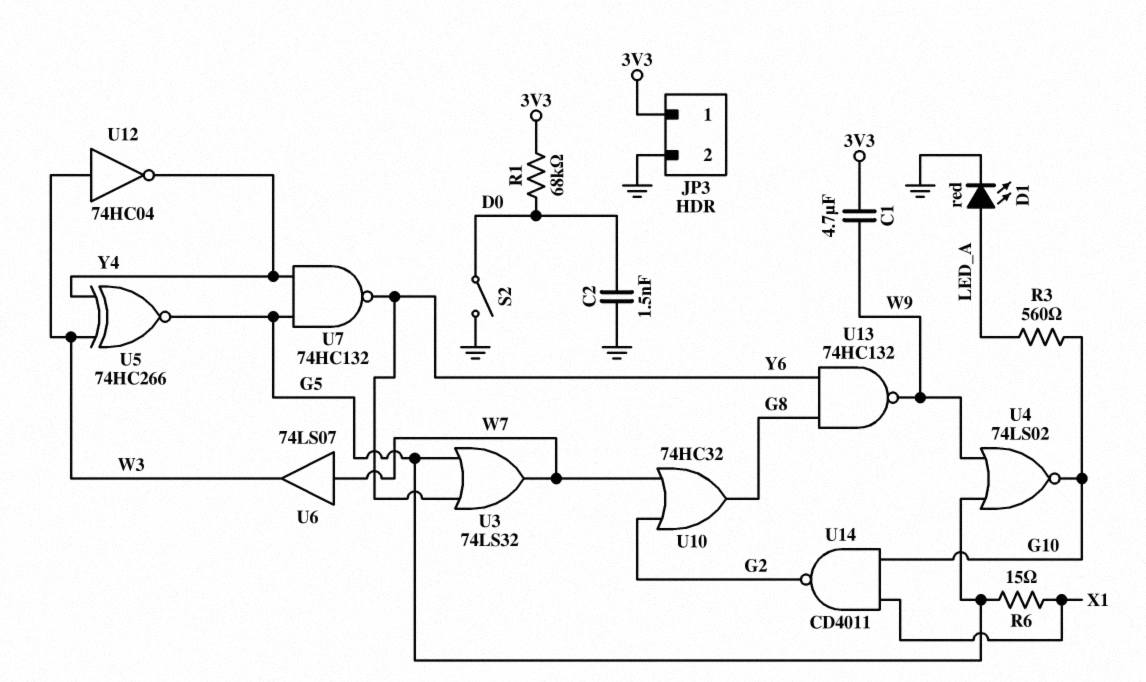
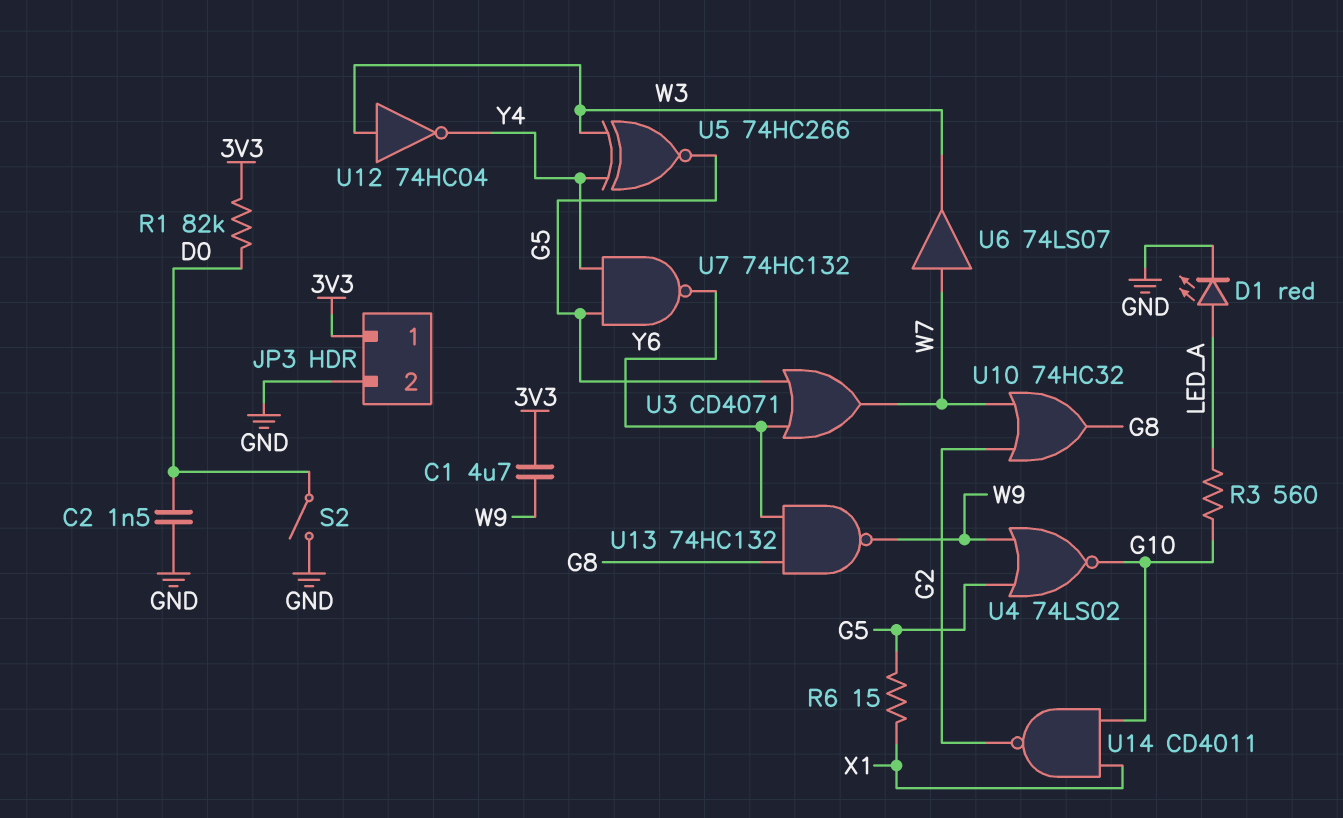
R1: 68k (3V3, D0) -> 82k (3V3, D0)
U3: OR 74LS32 (in G5, in Y6, out W7) -> OR CD4071 (in G5, in Y6, out W7)

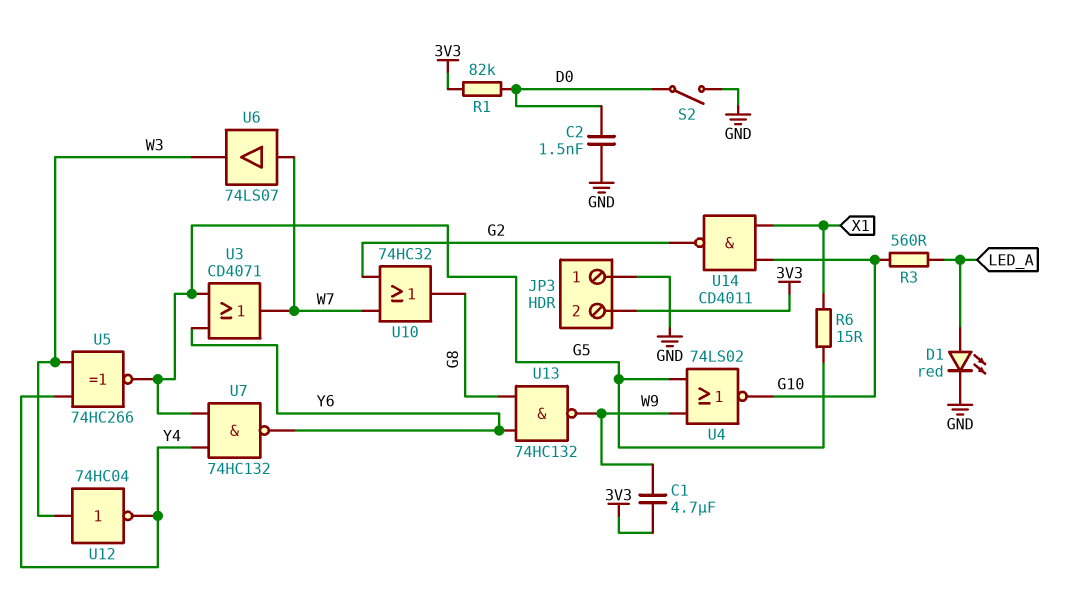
JP3 pin 1: 3V3 -> GND
JP3 pin 2: GND -> 3V3

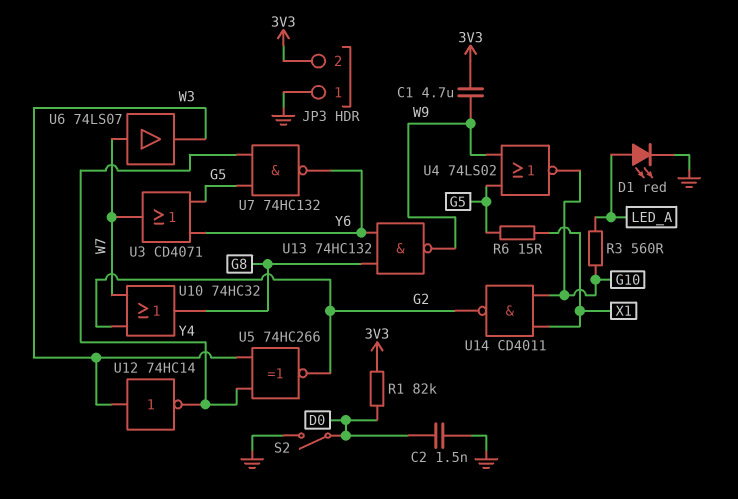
U5: XNOR 74HC266 (in W3, in Y4, out G5) -> XNOR 74HC266 (in W3, in Y4, out G2)
U12: NOT 74HC04 (in W3, out Y4) -> NOT 74HC14 (in W3, out Y4)

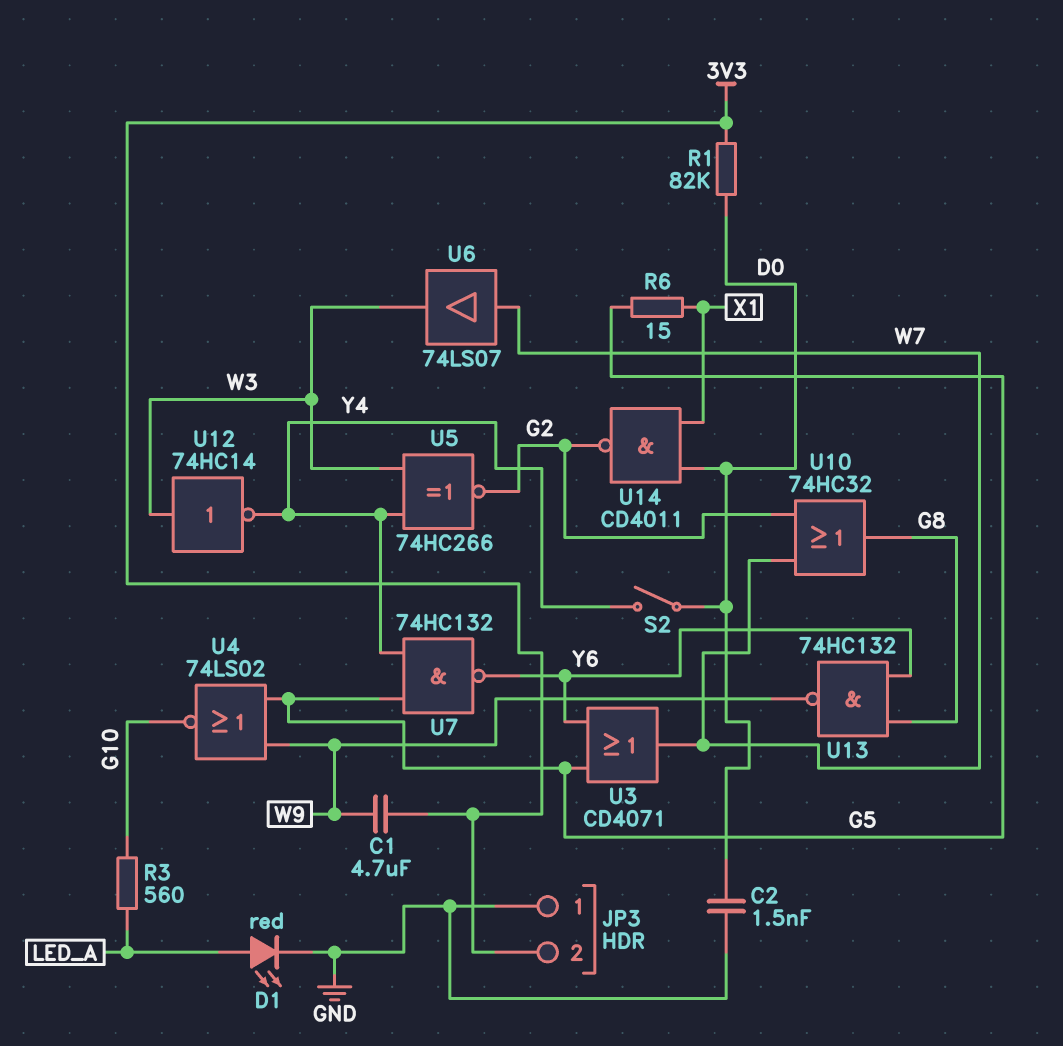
S2: switch (D0, GND) -> switch (D0, Y4)
U14: NAND CD4011 (in G10, in X1, out G2) -> NAND CD4011 (in D0, in X1, out G2)

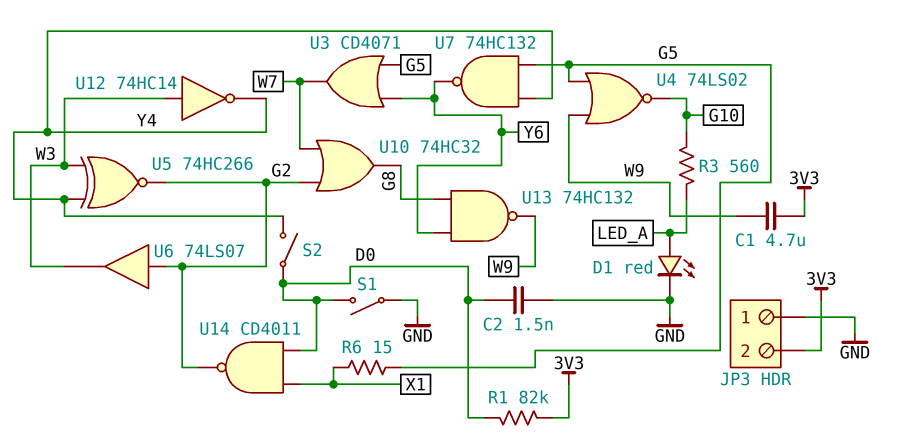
S1: none -> switch (D0, GND)
U6: buffer 74LS07 (in W7, out W3) -> buffer 74LS07 (in G2, out W3)

